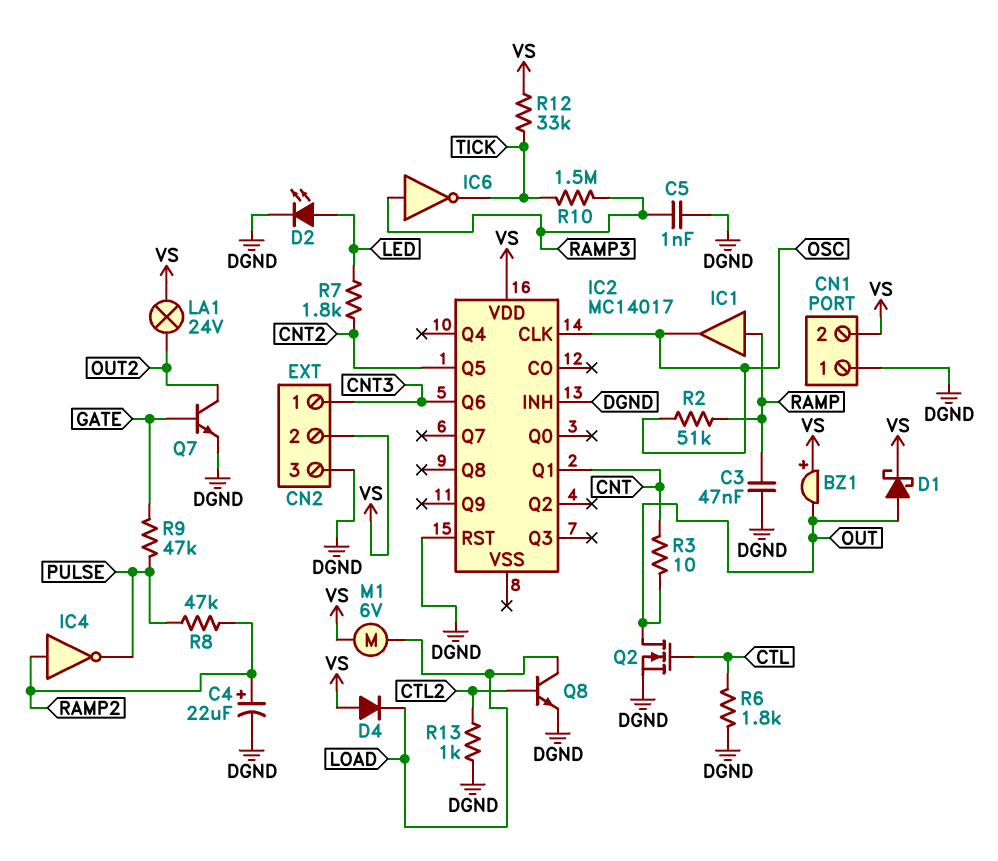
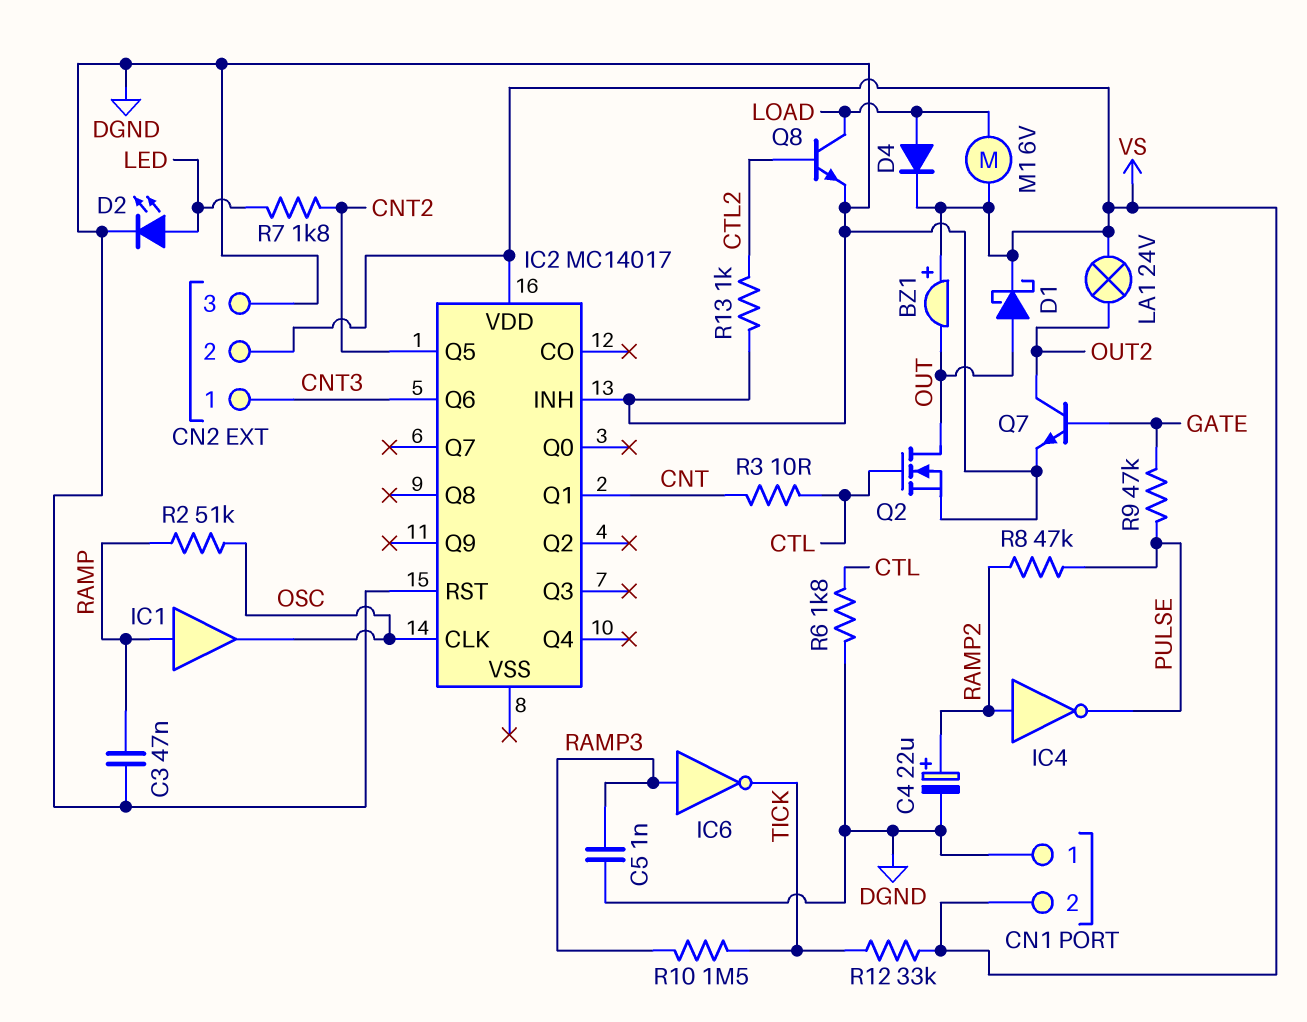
D4: diode (A VS, K LOAD) -> diode (A LOAD, K VS)
R3: 10 (CNT, OUT) -> 10 (CNT, CTL)

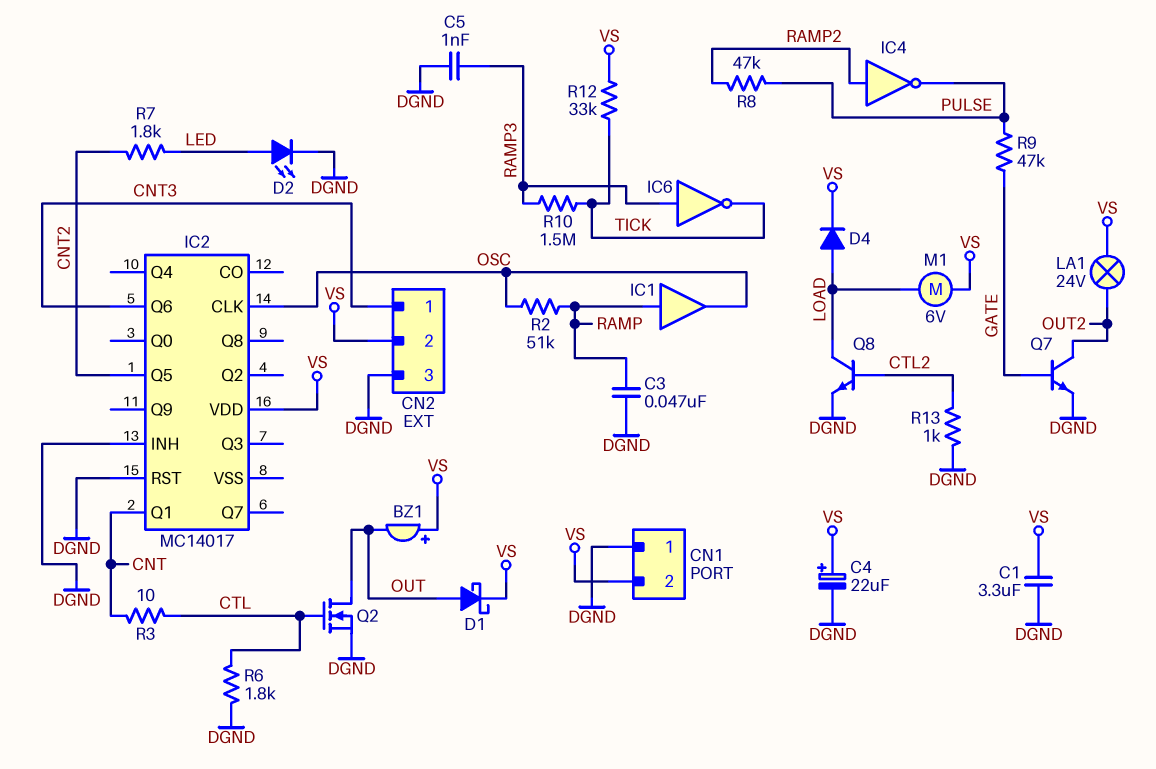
C1: none -> 3.3uF (DGND, VS)
C4: 22uF (plus RAMP2, minus DGND) -> 22uF (plus VS, minus DGND)

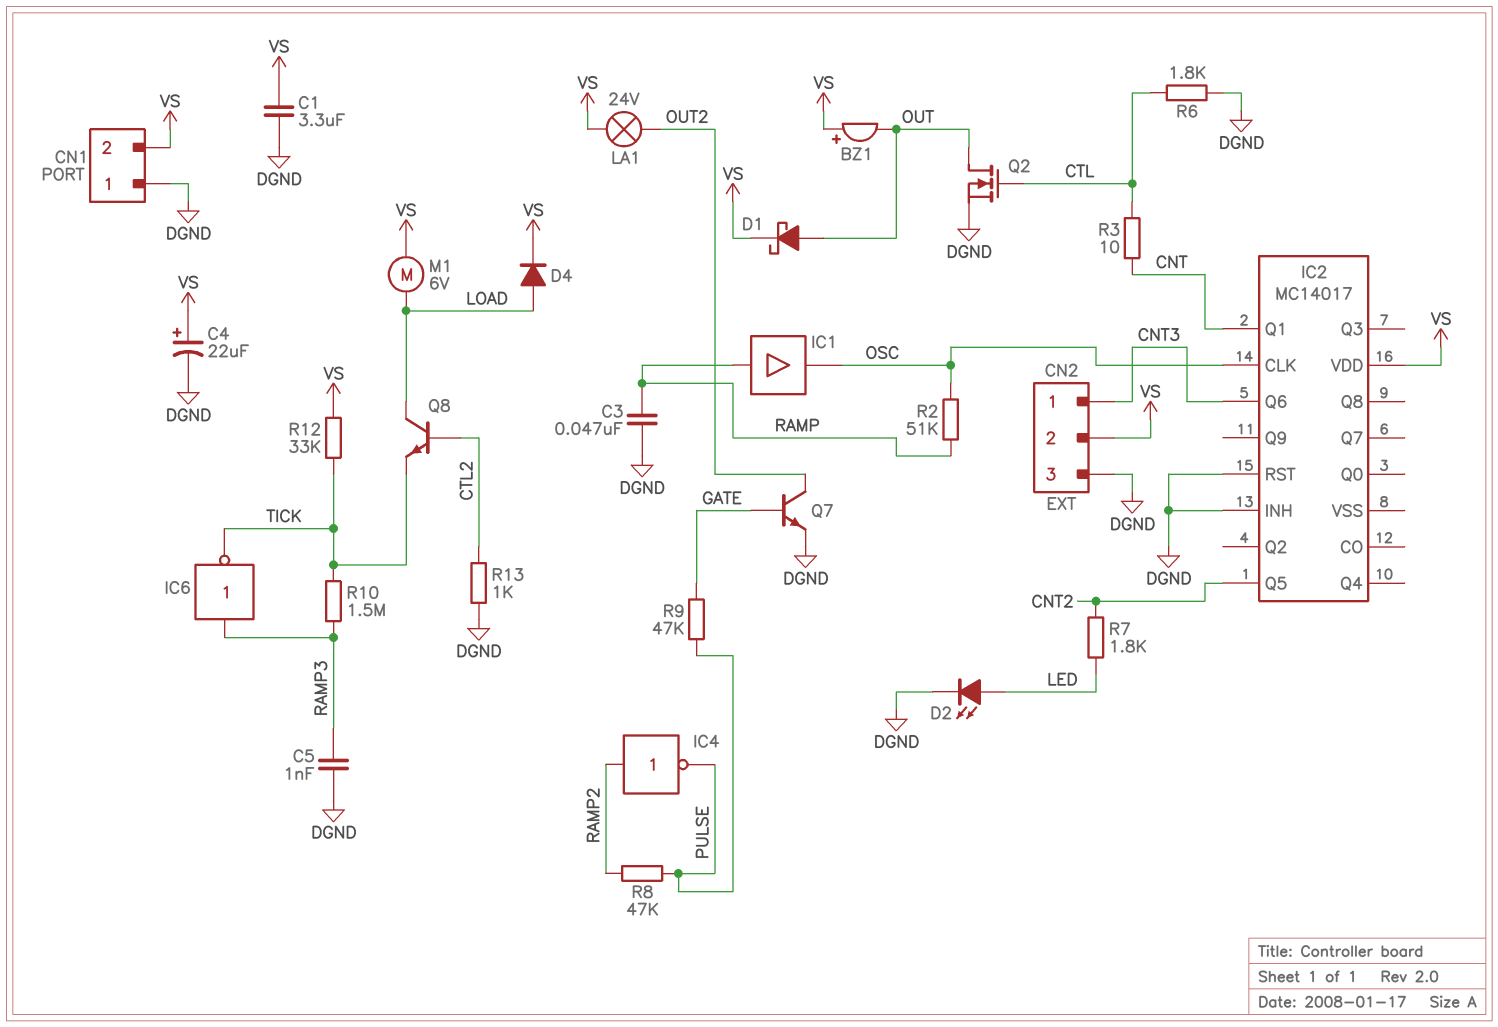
Q8: NPN (B CTL2, C LOAD, E DGND) -> NPN (B CTL2, C LOAD, E TICK)

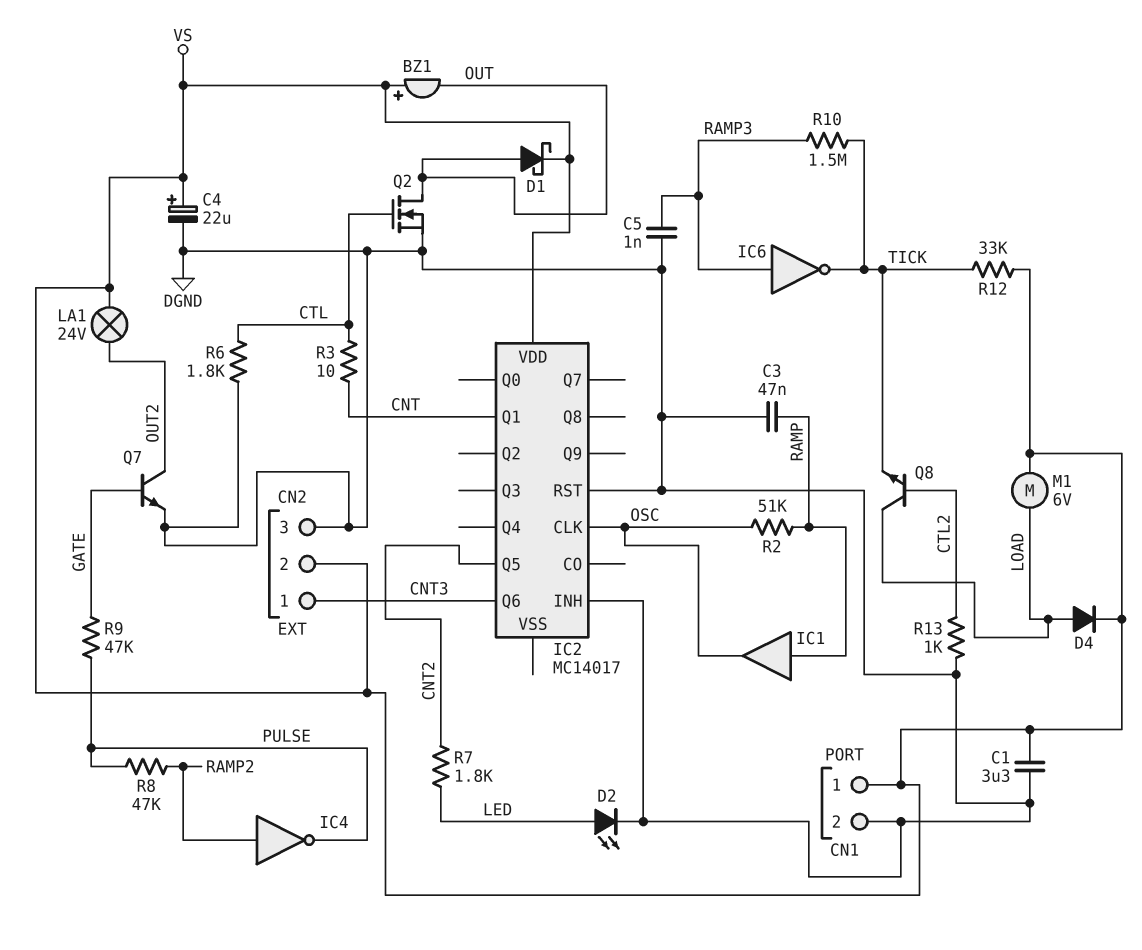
CN1 pin 1: DGND -> VS
CN1 pin 2: VS -> DGND

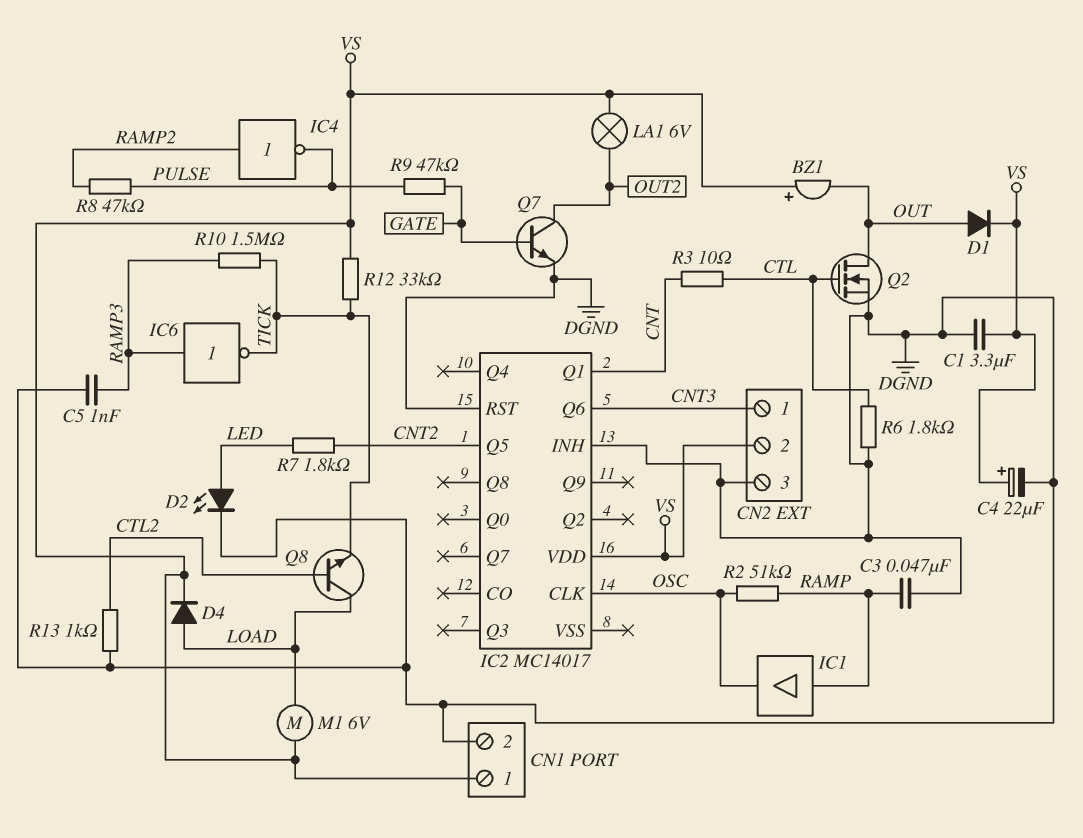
D1: schottky (A OUT, K VS) -> diode (A OUT, K VS)
LA1: lamp 24V (OUT2, VS) -> lamp 6V (OUT2, VS)

